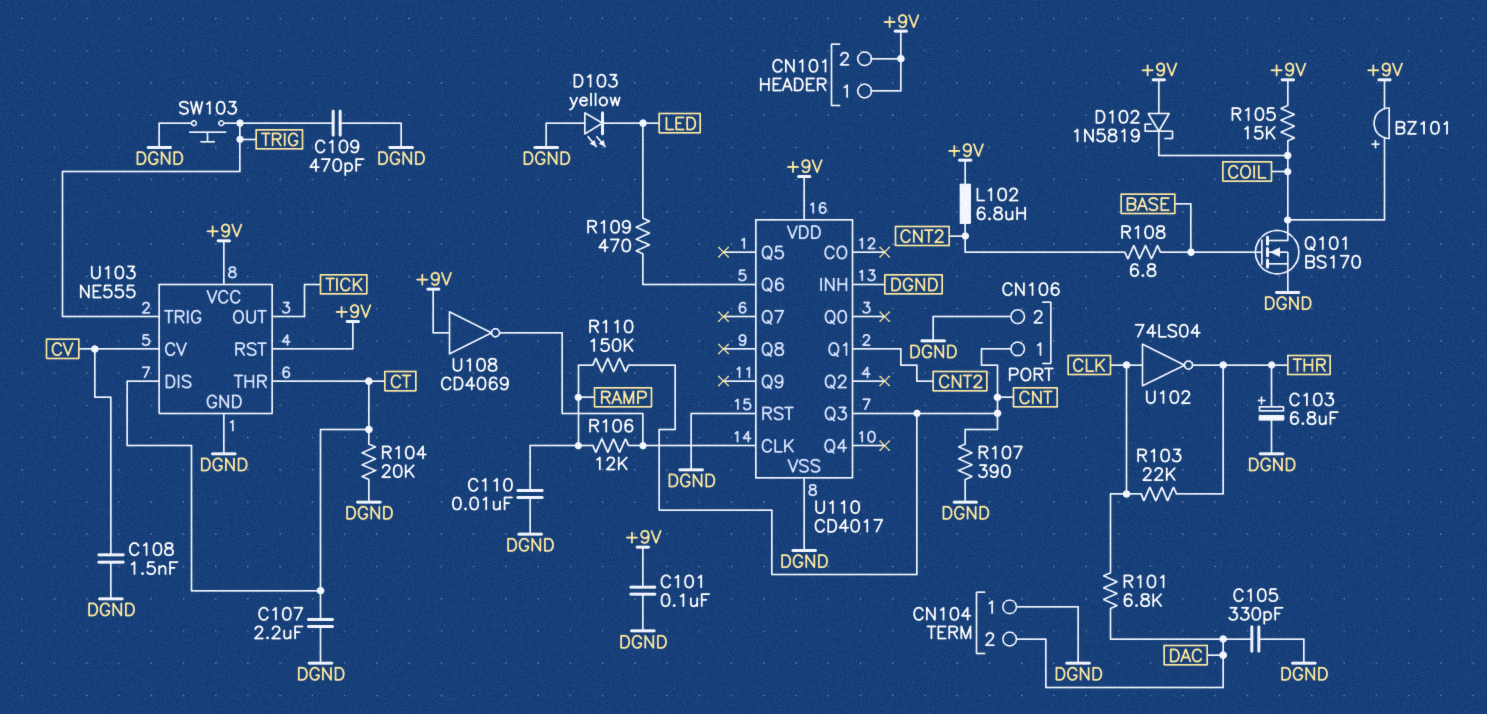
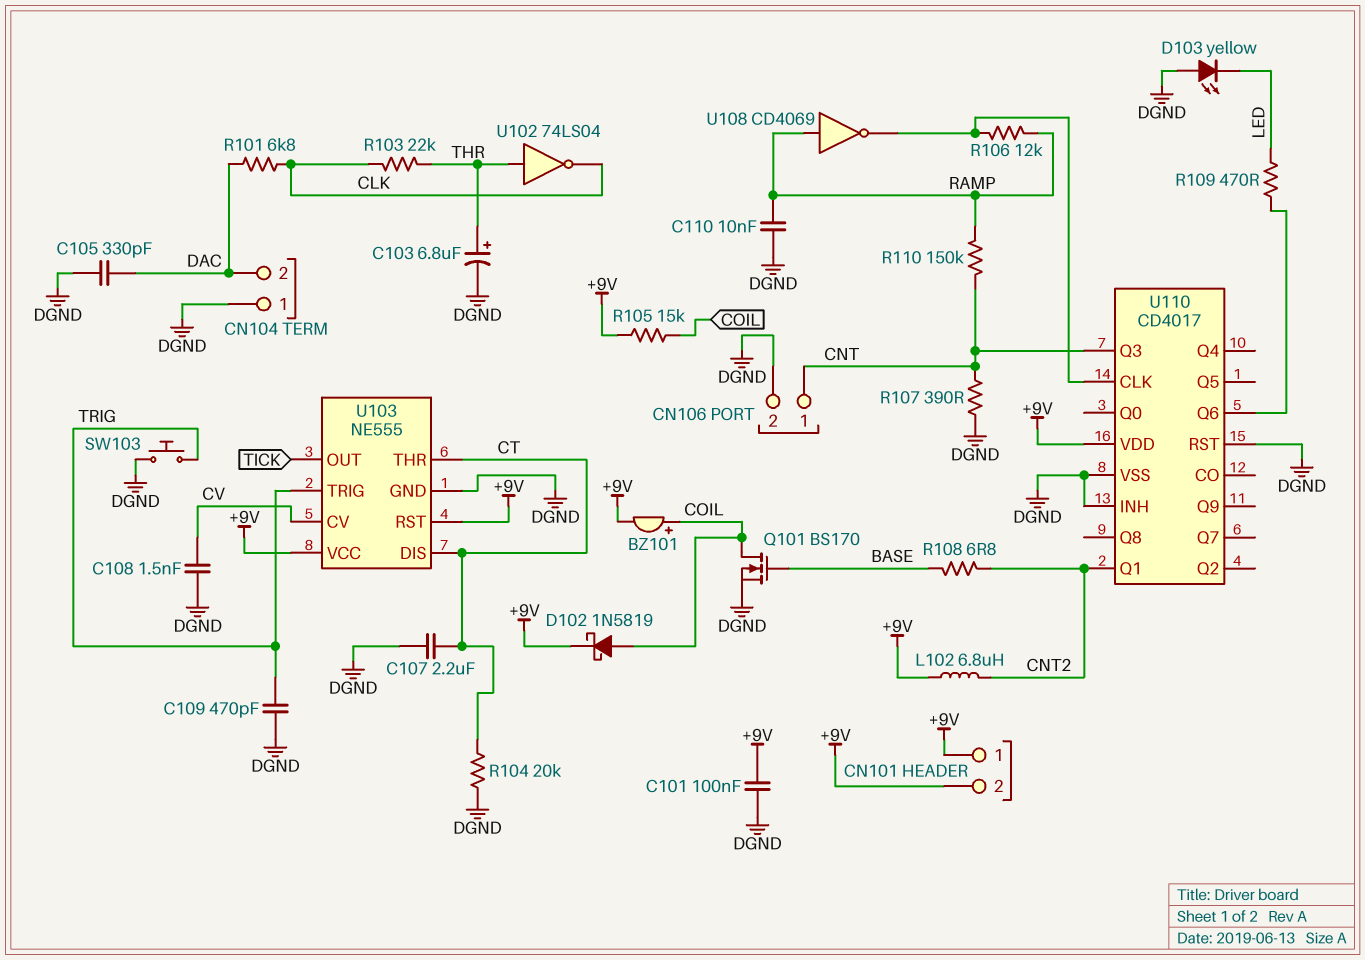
D102: schottky 1N5819 (A +9V, K COIL) -> schottky 1N5819 (A COIL, K +9V)
U102: NOT 74LS04 (in CLK, out THR) -> NOT 74LS04 (in THR, out CLK)
U108: NOT CD4069 (in +9V, out U110/CLK) -> NOT CD4069 (in RAMP, out U110/CLK)

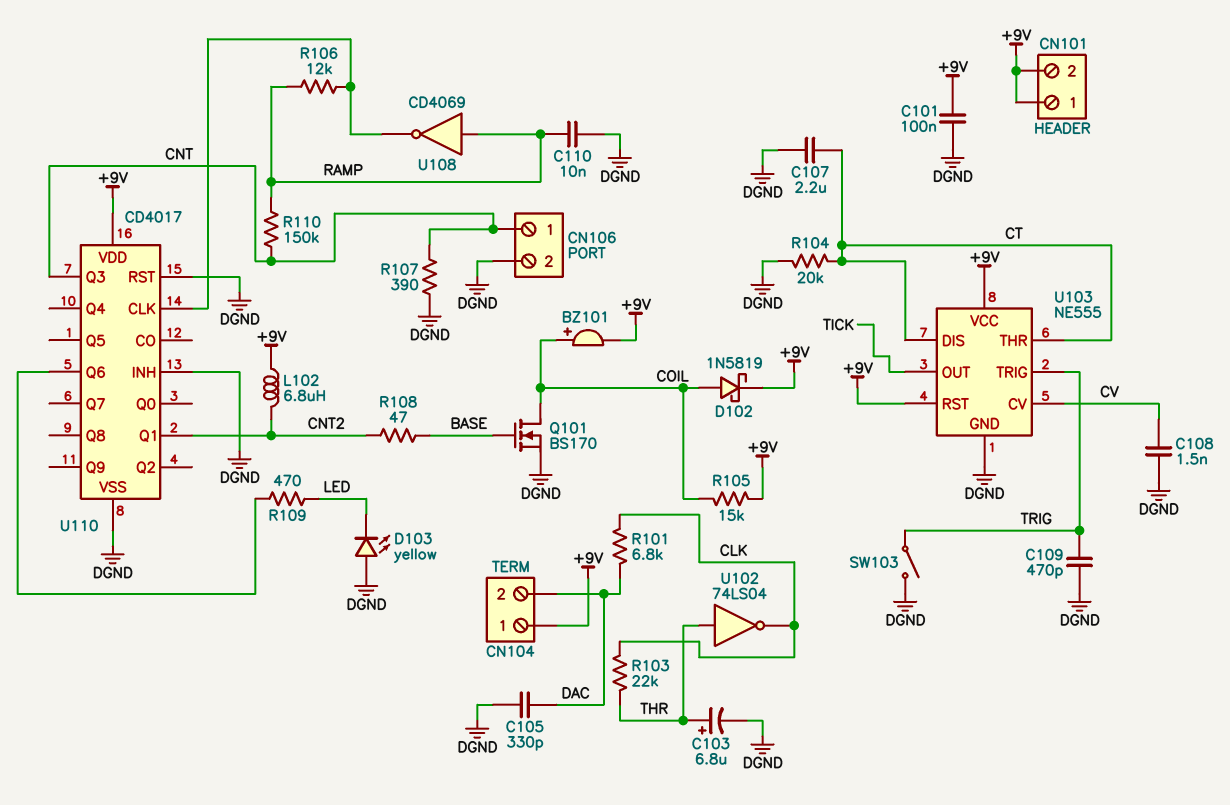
CN104 pin 1: DGND -> +9V
R108: 6.8 (BASE, CNT2) -> 47 (BASE, CNT2)
SW103: button (DGND, TRIG) -> switch (DGND, TRIG)

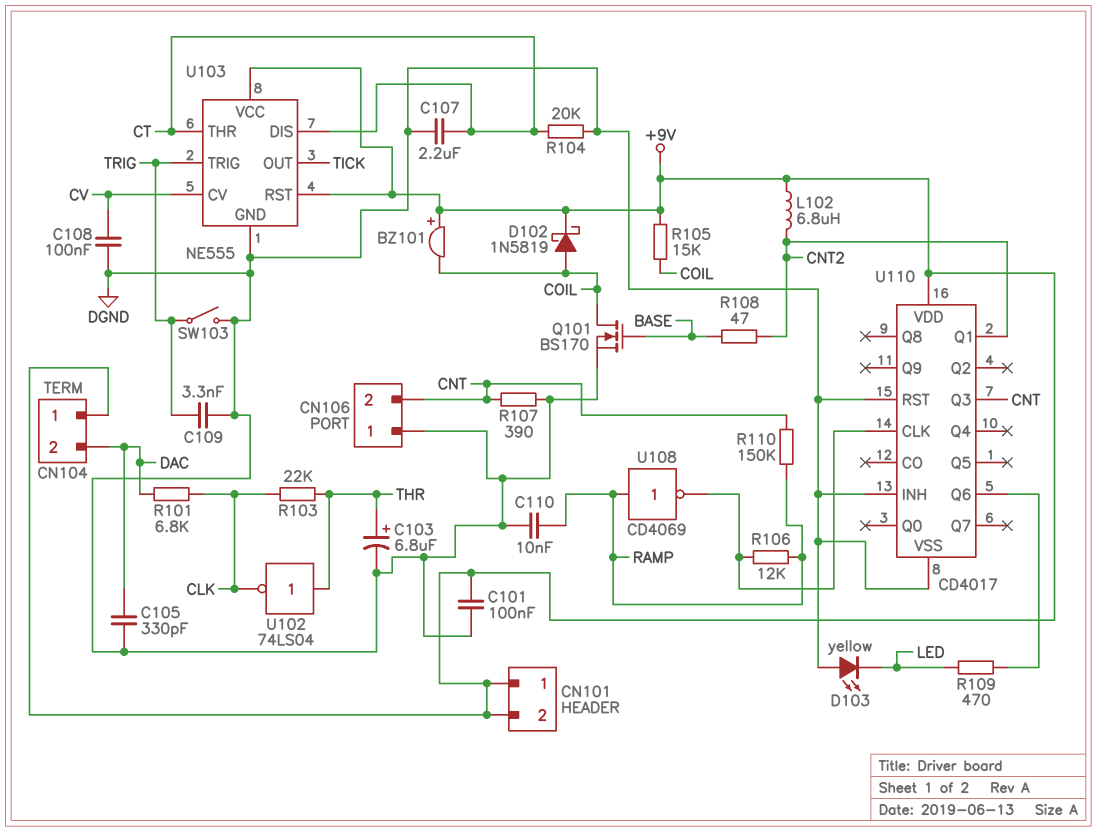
BZ101: buzzer (plus COIL, minus +9V) -> buzzer (plus +9V, minus COIL)
C108: 1.5nF (CV, DGND) -> 100nF (CV, DGND)
C109: 470pF (DGND, TRIG) -> 3.3nF (DGND, TRIG)
CN106 pin 1: CNT -> DGND
CN106 pin 2: DGND -> CNT

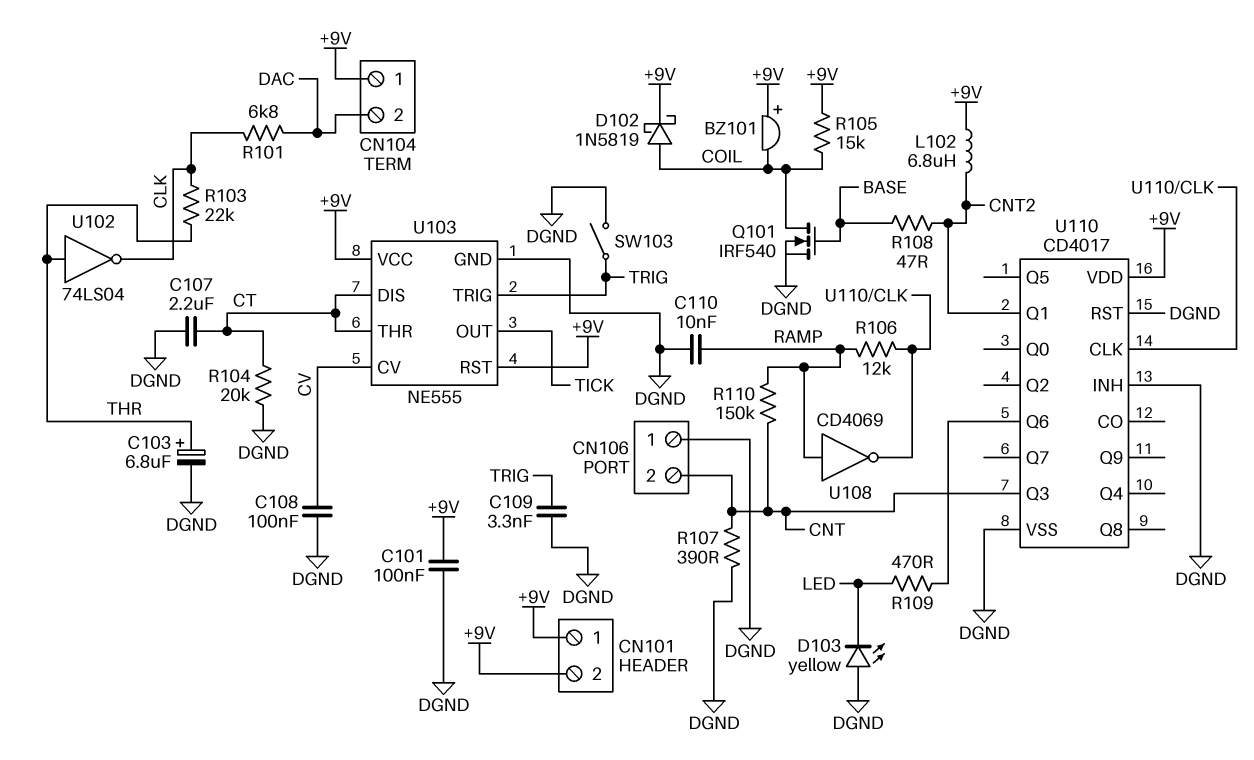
C105: 330pF (DAC, DGND) -> none
Q101: NMOS BS170 (G BASE, D COIL, S DGND) -> NMOS IRF540 (G BASE, D COIL, S DGND)

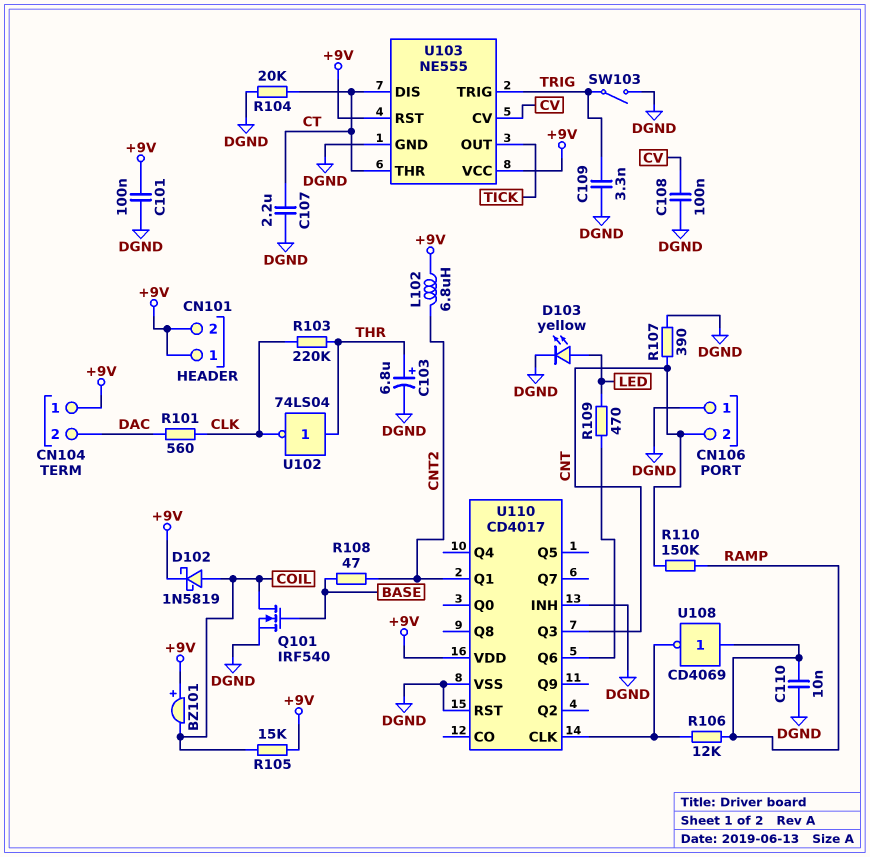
D103: LED yellow (A DGND, K LED) -> LED yellow (A LED, K DGND)
R101: 6.8k (CLK, DAC) -> 560 (CLK, DAC)
R103: 22k (CLK, THR) -> 220k (CLK, THR)

